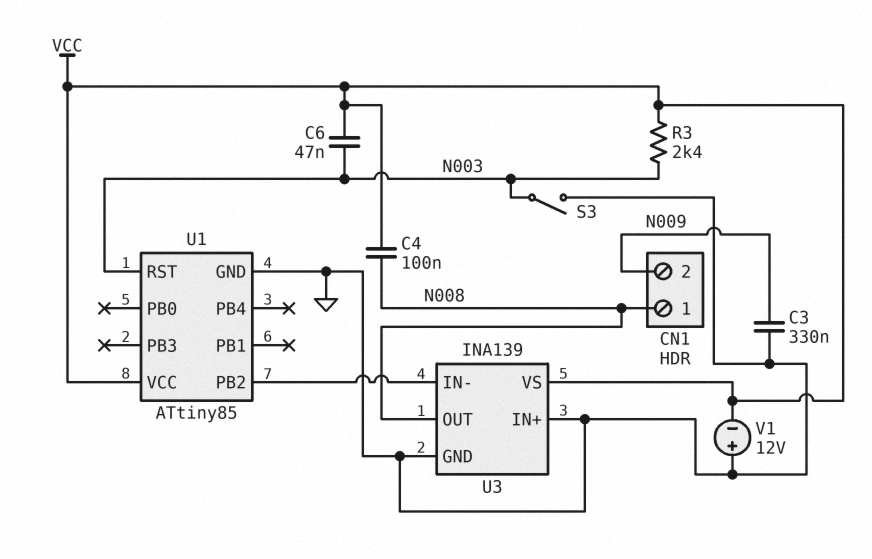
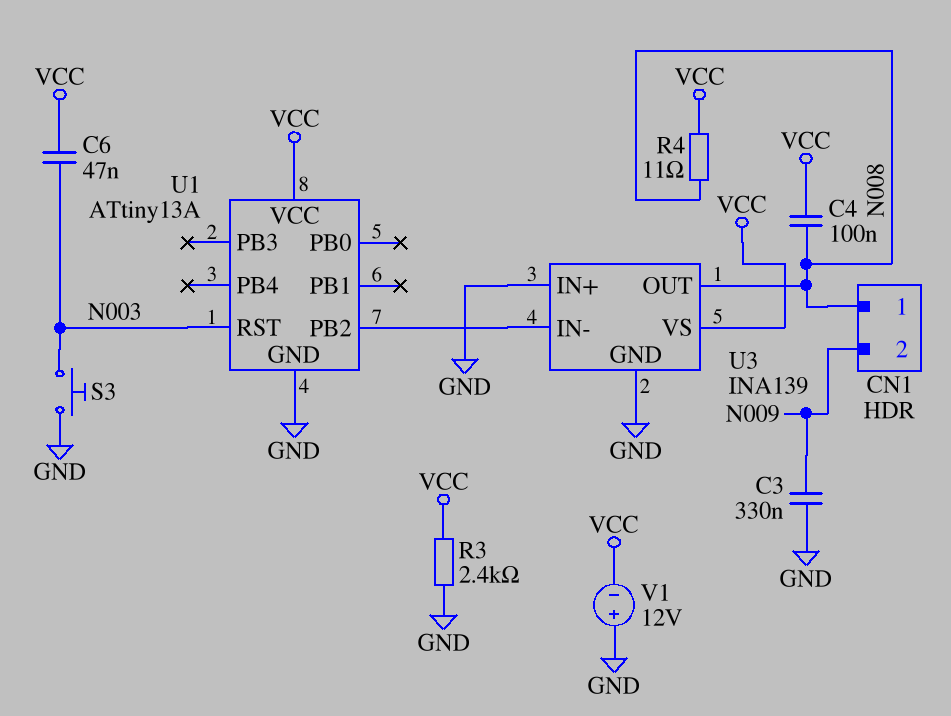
R3: 2.4k (N003, VCC) -> 2.4k (GND, VCC)
R4: none -> 11 (N008, VCC)
S3: switch (GND, N003) -> button (GND, N003)
U1: ATtiny85 -> ATtiny13A

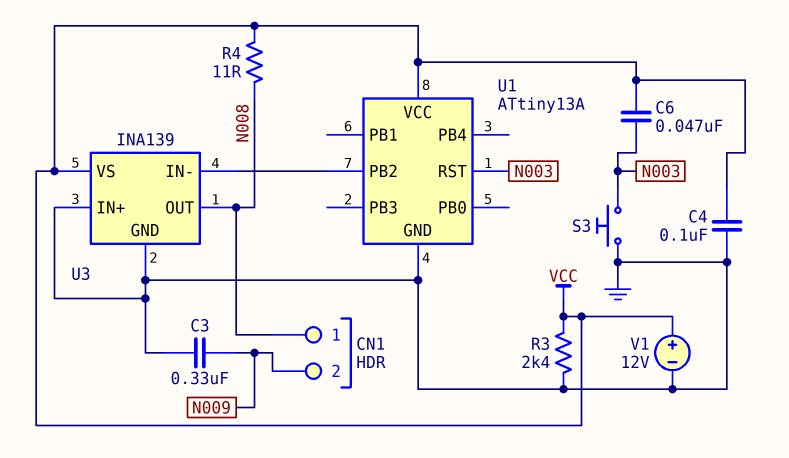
C4: 100nF (N008, VCC) -> 100nF (GND, VCC)
V1: 12V (plus GND, minus VCC) -> 12V (plus VCC, minus GND)

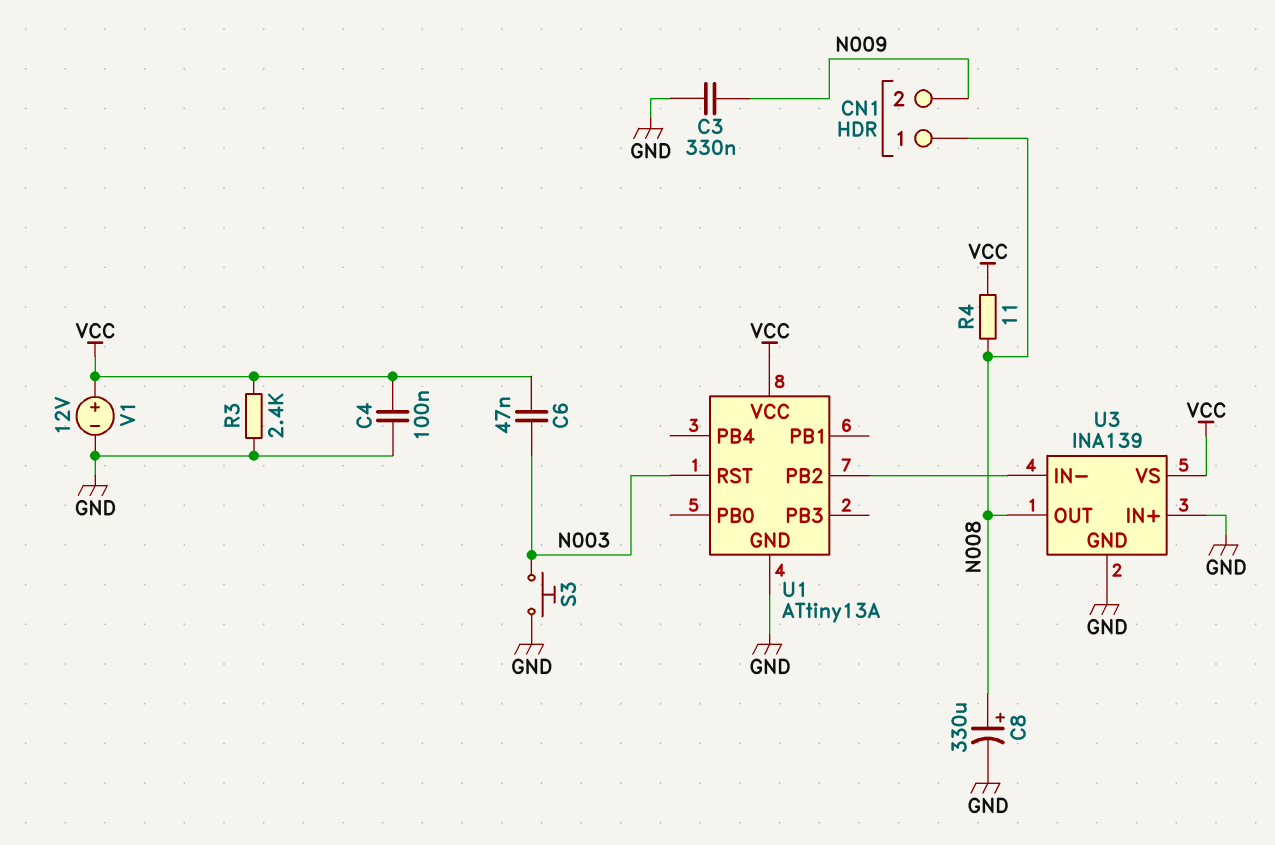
C8: none -> 330uF (plus N008, minus GND)

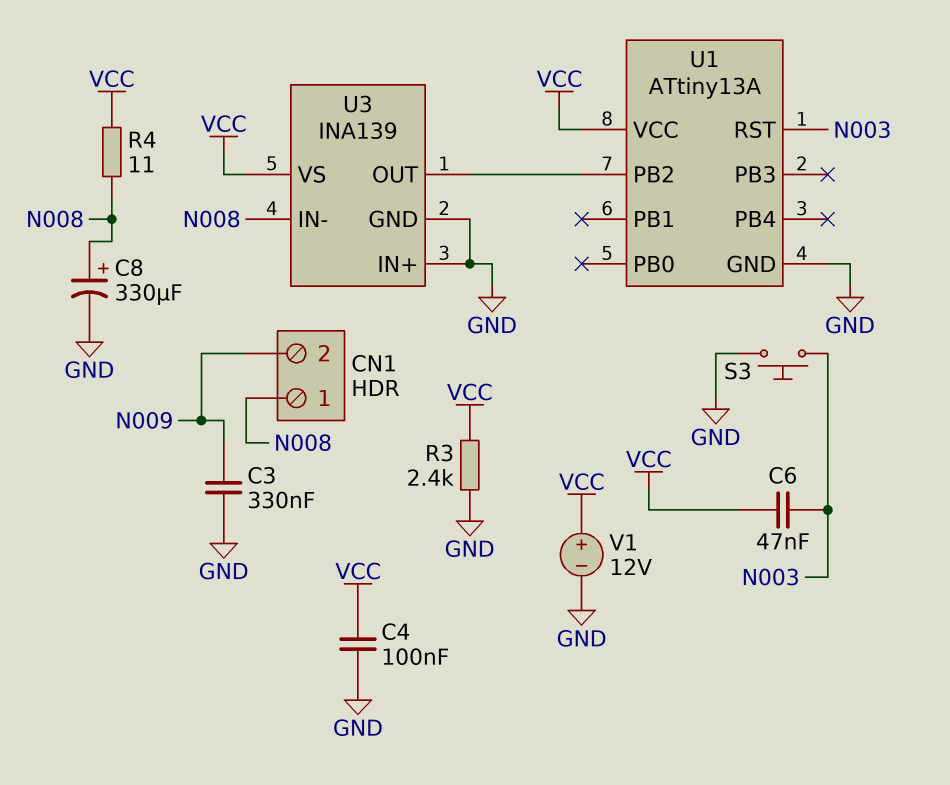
U3 pin IN-: U1/PB2 -> N008
U3 pin OUT: N008 -> U1/PB2

